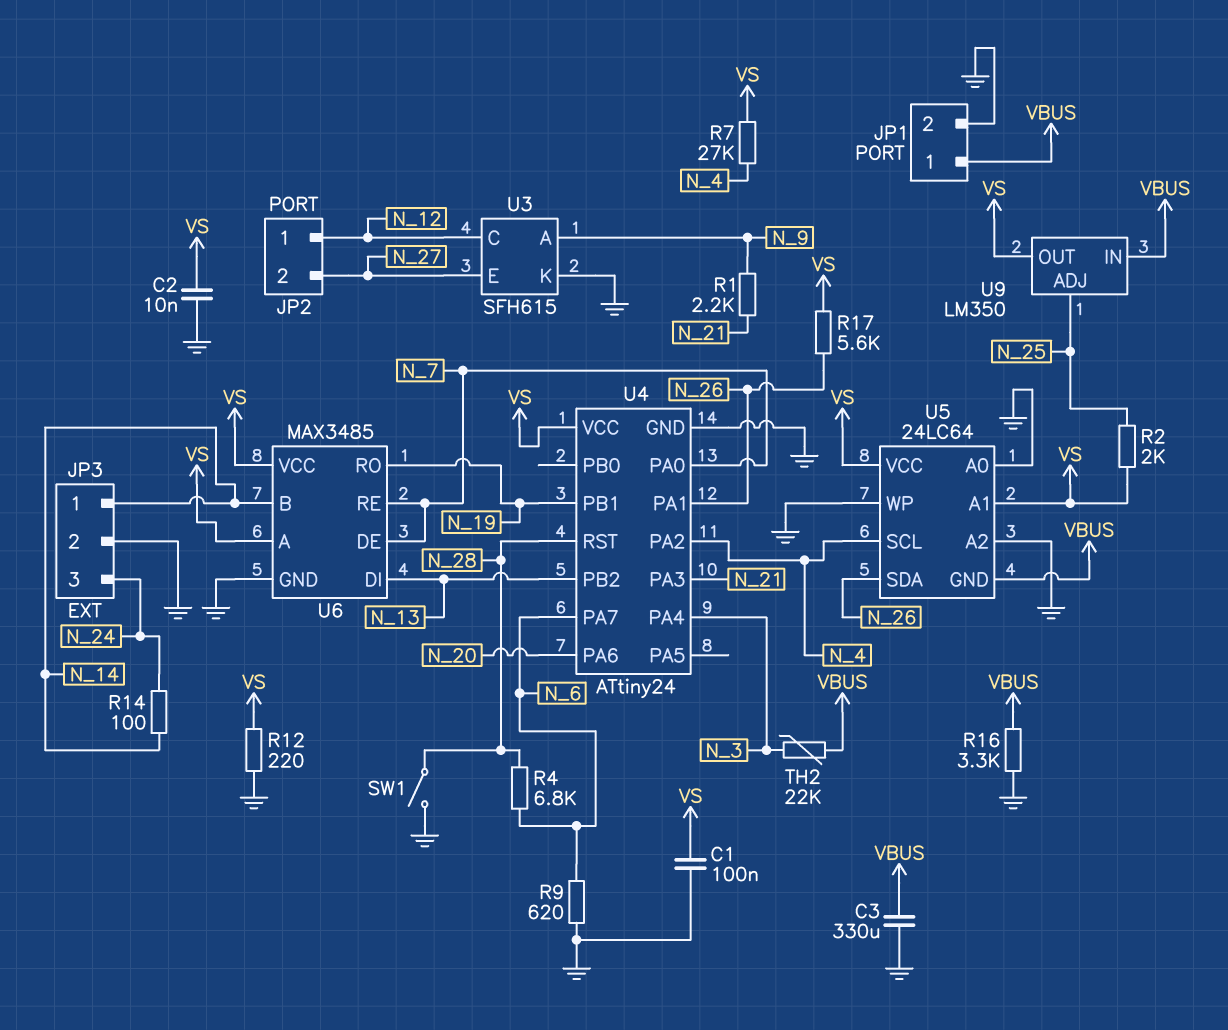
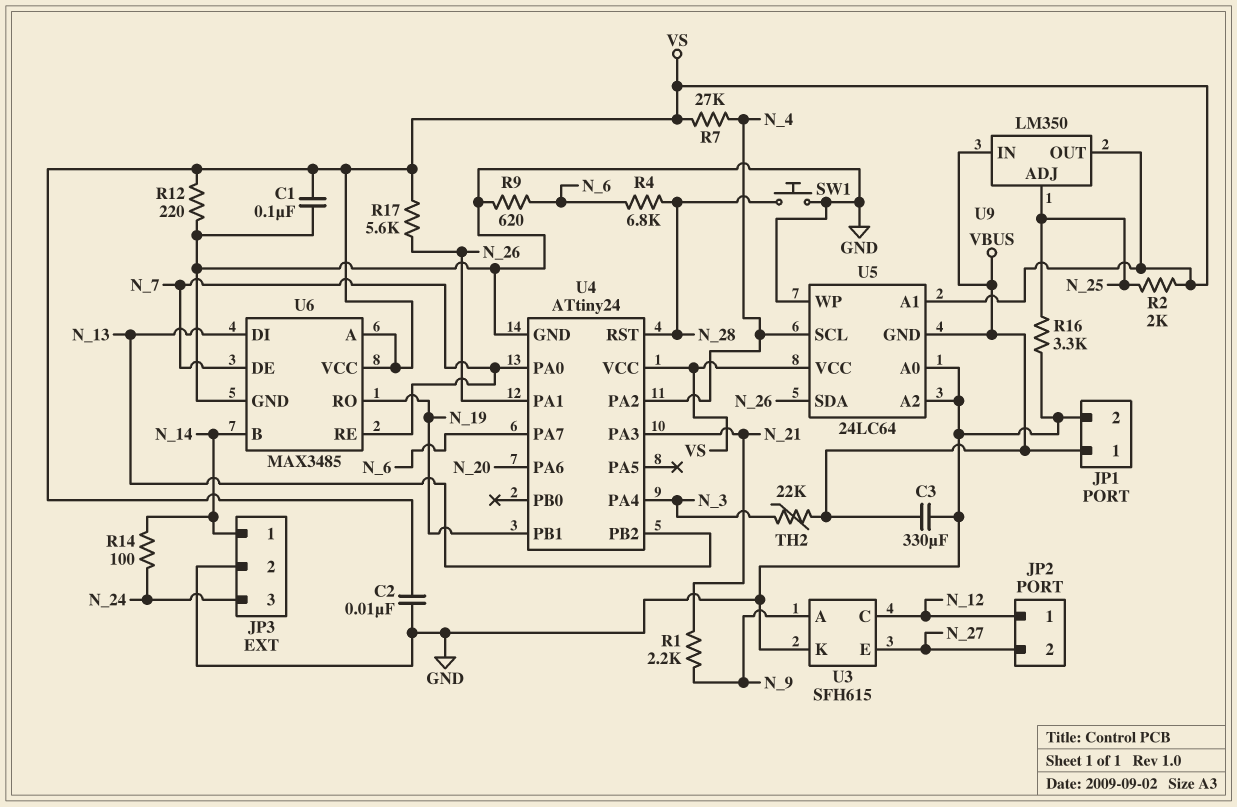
R16: 3.3k (GND, VBUS) -> 3.3k (GND, N_25)
SW1: switch (GND, N_28) -> button (GND, N_28)

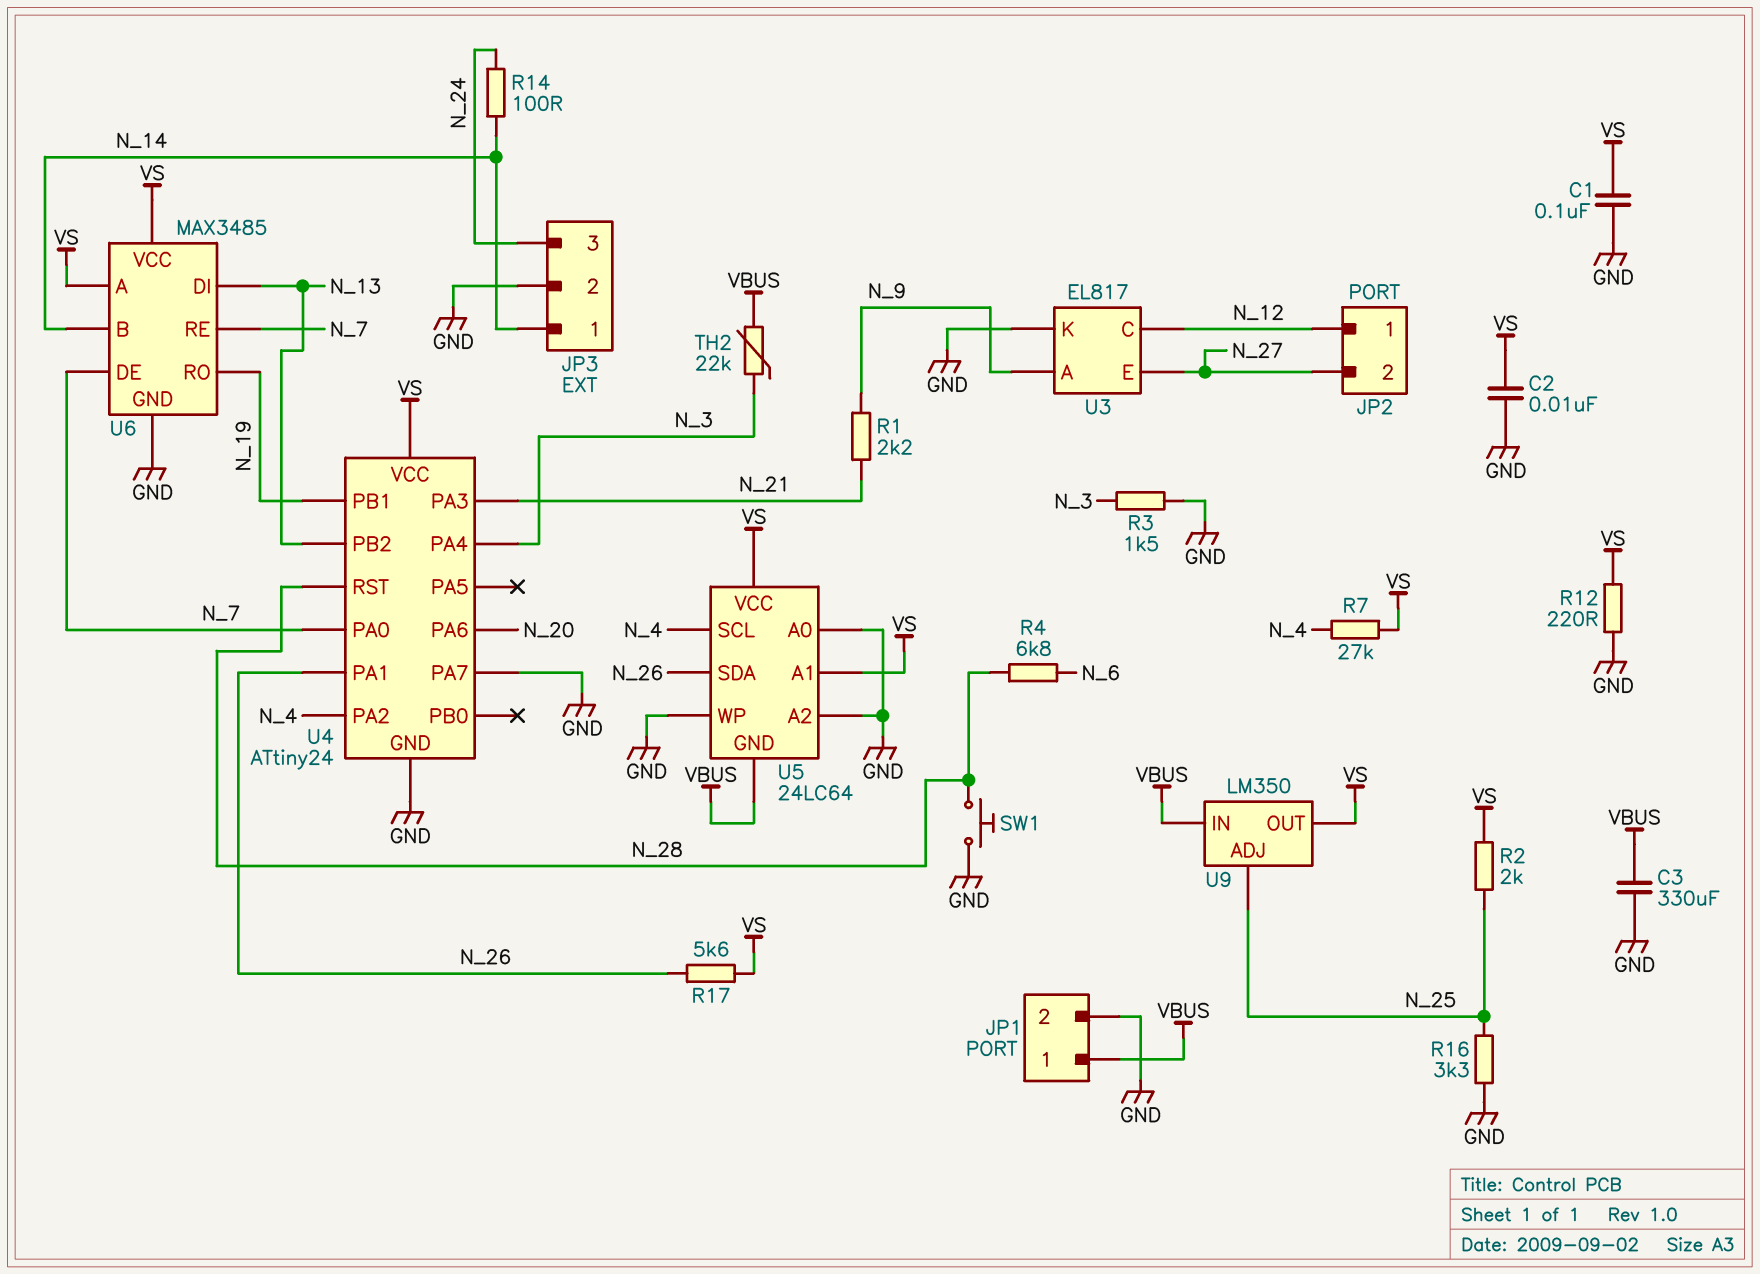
R3: none -> 1.5k (GND, N_3)
R9: 620 (GND, N_6) -> none
U3: SFH615 -> EL817
U4 pin PA7: N_6 -> GND

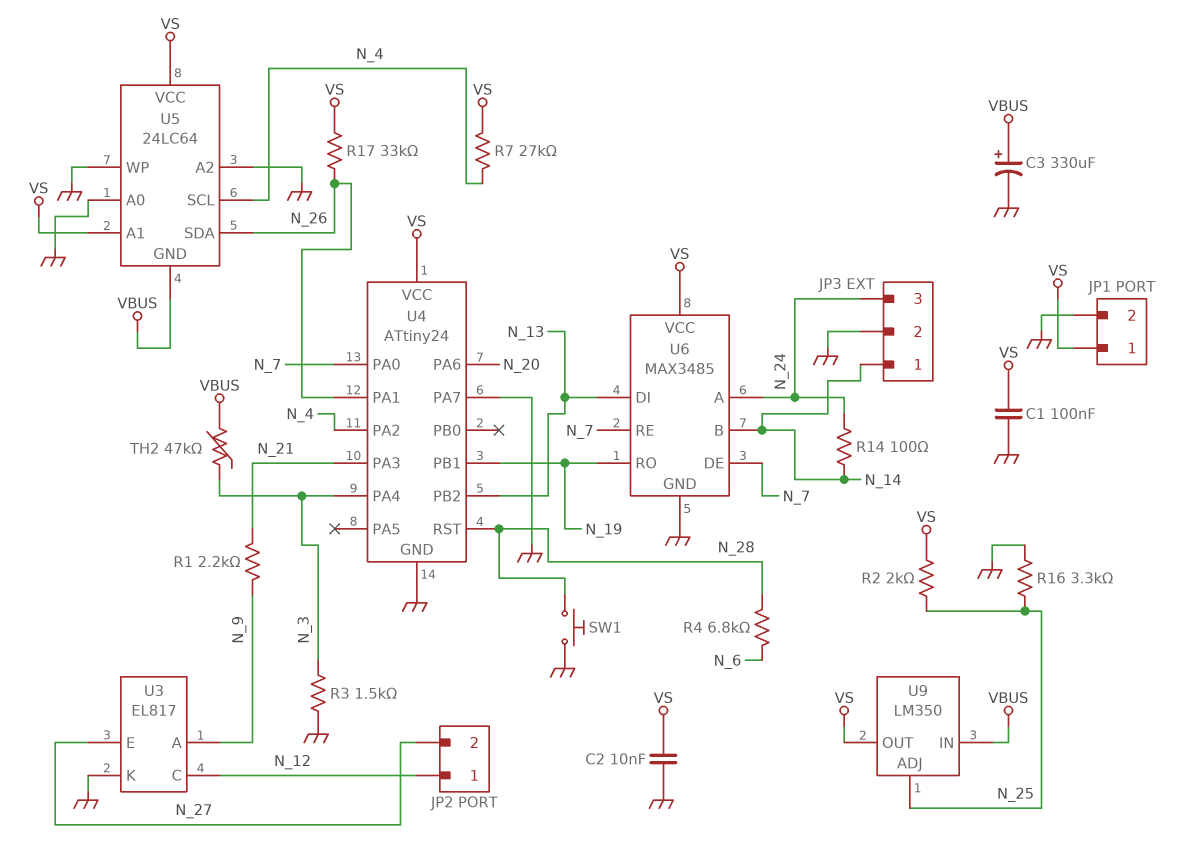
C3: 330uF (GND, VBUS) -> 330uF (plus VBUS, minus GND)
JP1 pin 1: VBUS -> VS
R12: 220 (GND, VS) -> none
R17: 5.6k (N_26, VS) -> 33k (N_26, VS)
TH2: 22k (N_3, VBUS) -> 47k (N_3, VBUS)
U6 pin A: VS -> N_24

